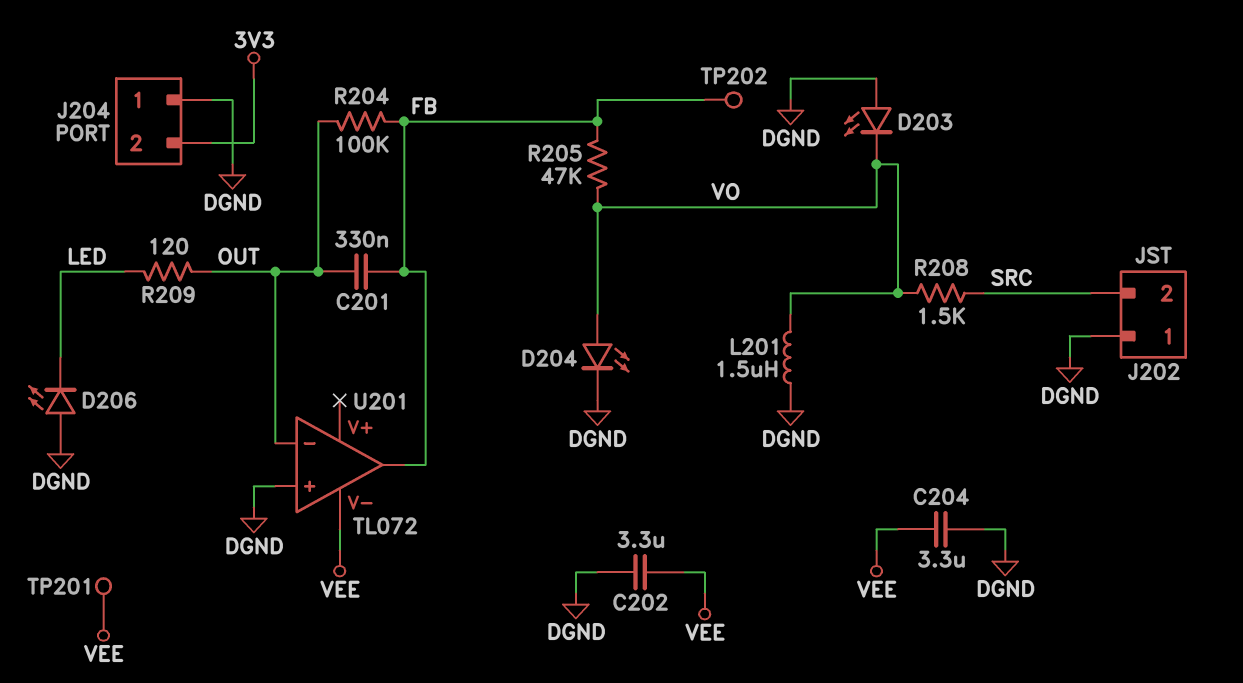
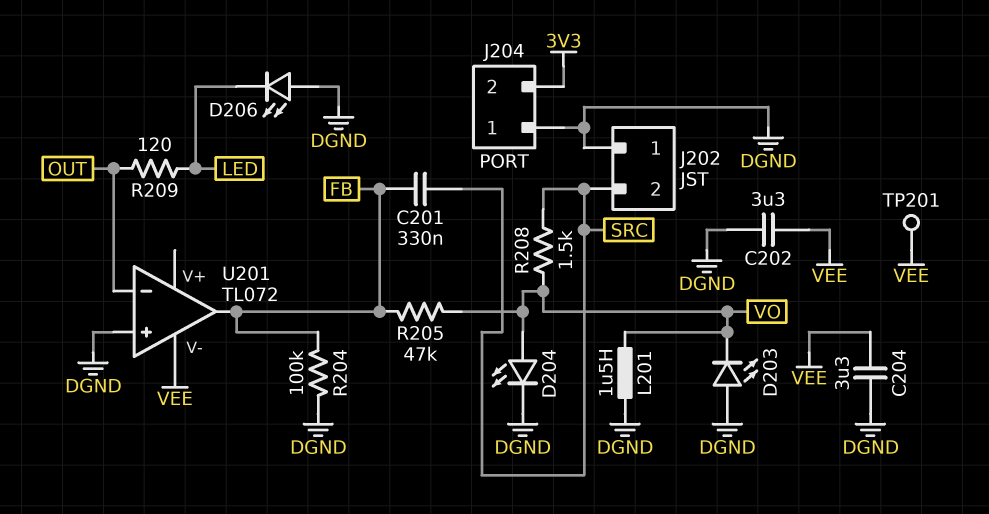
C201: 330nF (FB, OUT) -> 330nF (FB, SRC)
R204: 100k (FB, OUT) -> 100k (DGND, FB)
TP202: test point (FB) -> none

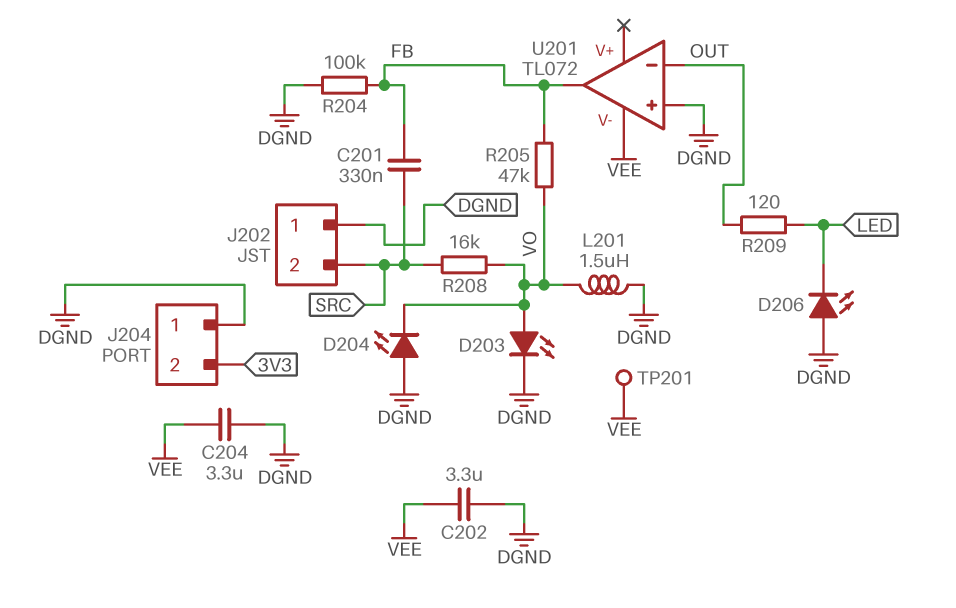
D203: LED (A DGND, K VO) -> LED (A VO, K DGND)
D204: LED (A VO, K DGND) -> LED (A DGND, K VO)
R208: 1.5k (SRC, VO) -> 16k (SRC, VO)

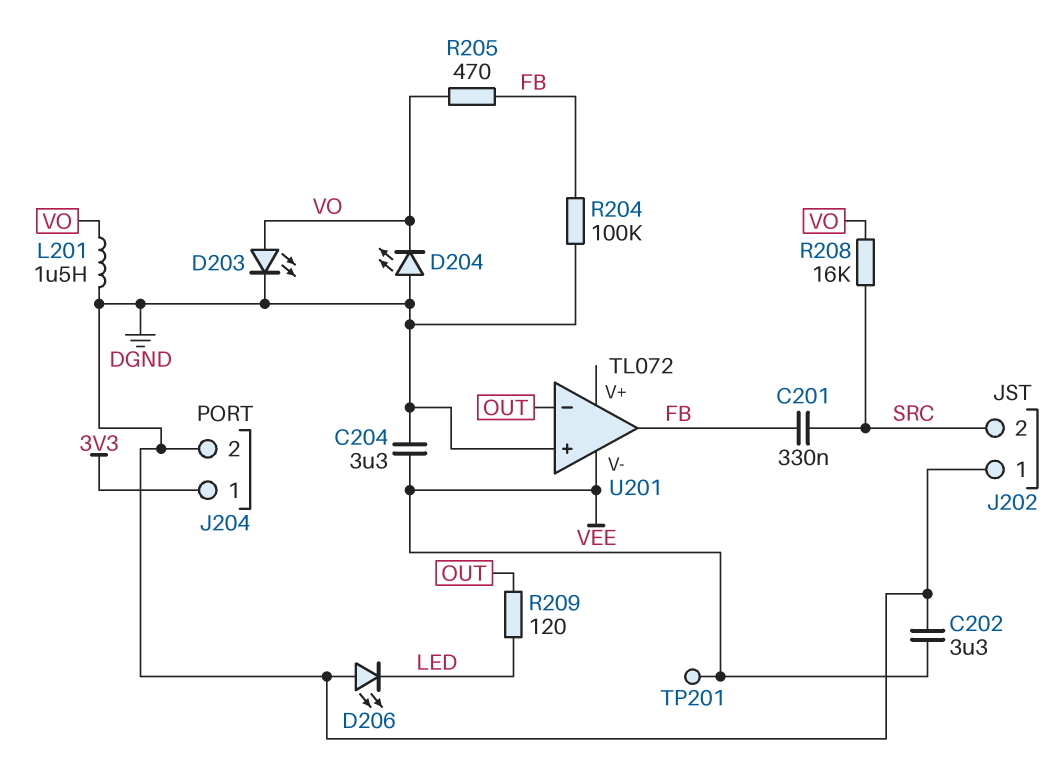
J204 pin 1: DGND -> 3V3
J204 pin 2: 3V3 -> DGND
R205: 47k (FB, VO) -> 470 (FB, VO)

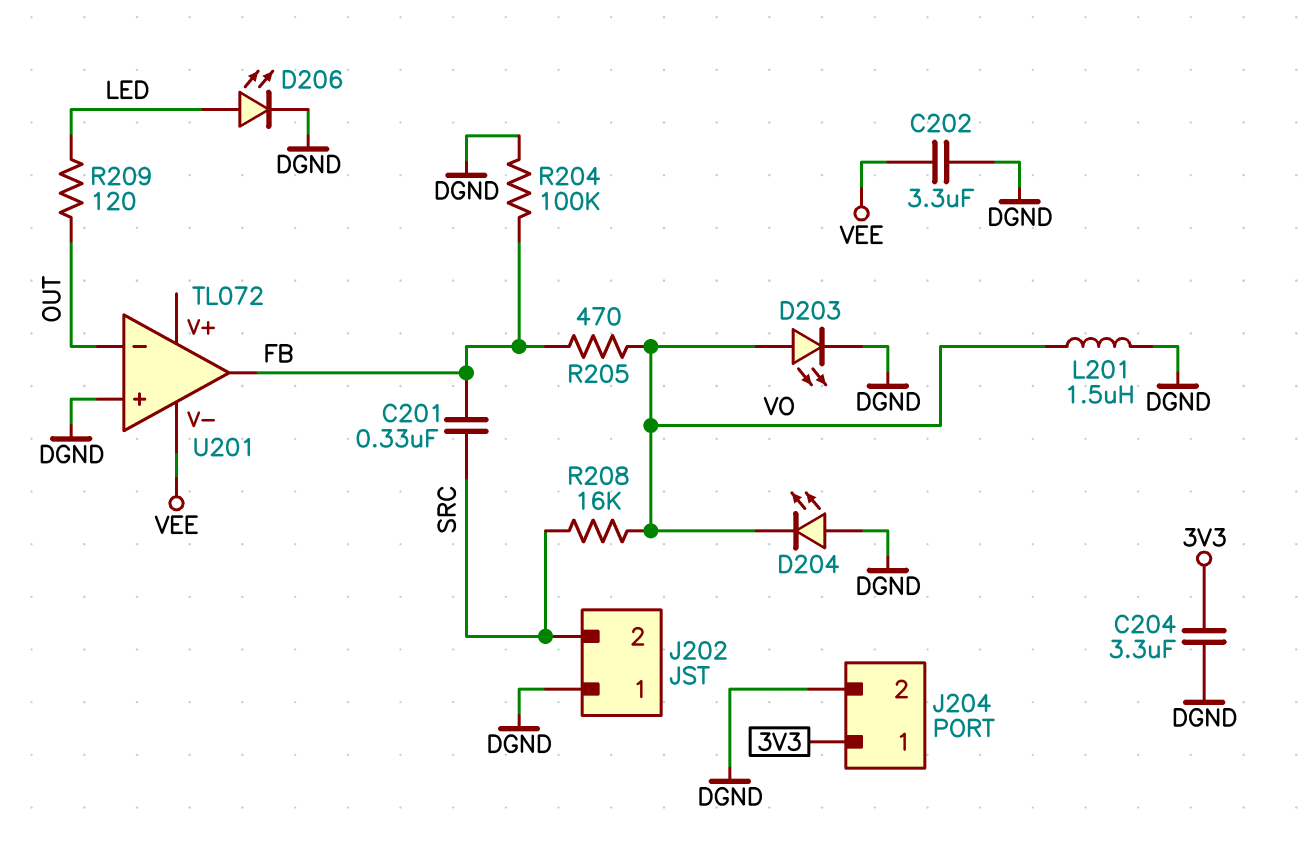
C204: 3.3uF (DGND, VEE) -> 3.3uF (3V3, DGND)
D206: LED (A DGND, K LED) -> LED (A LED, K DGND)
TP201: test point (VEE) -> none

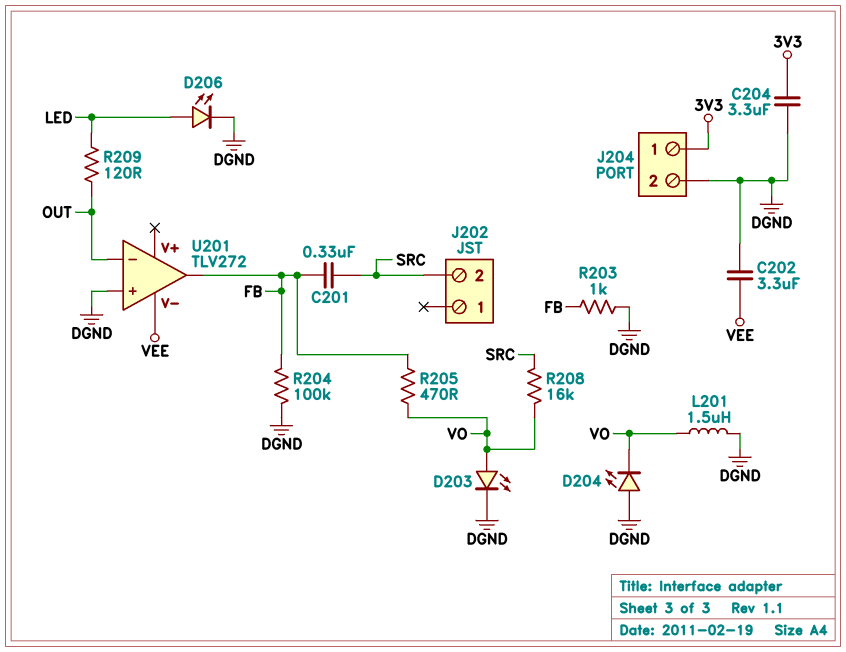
J202 pin 1: DGND -> none
R203: none -> 1k (DGND, FB)
U201: TL072 -> TLV272

